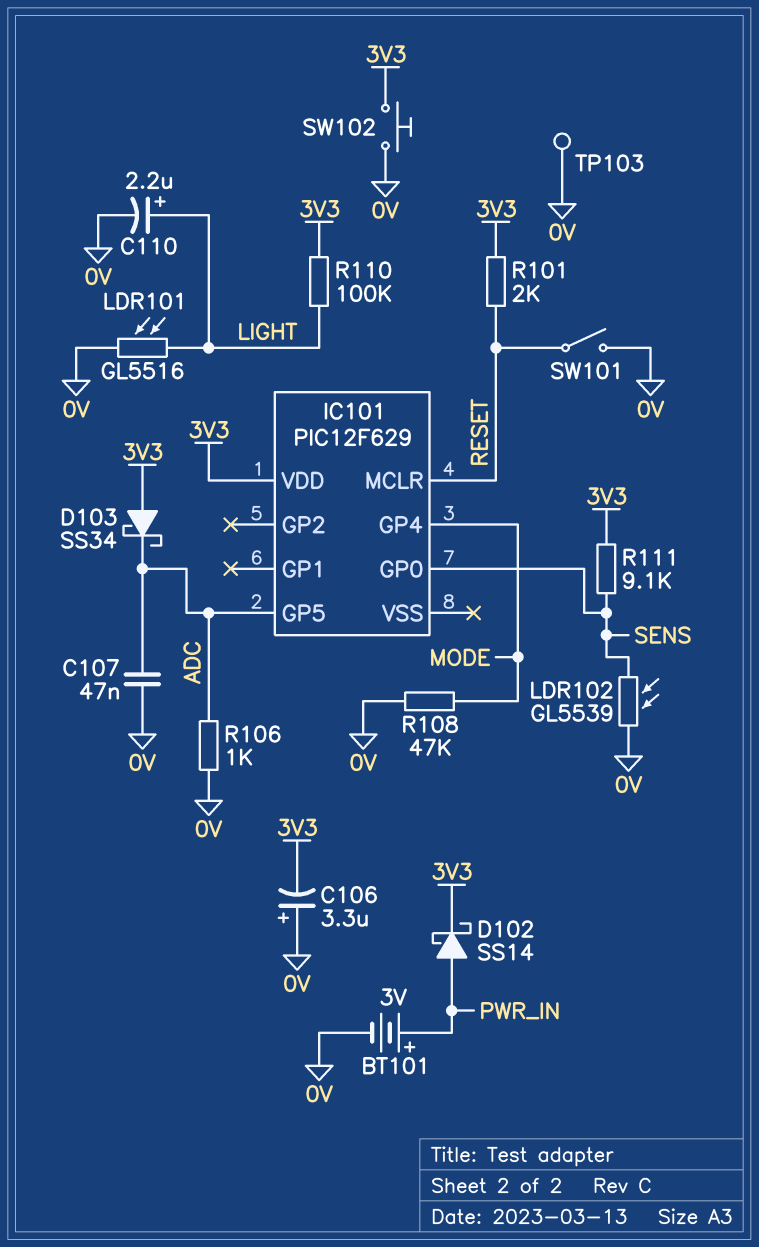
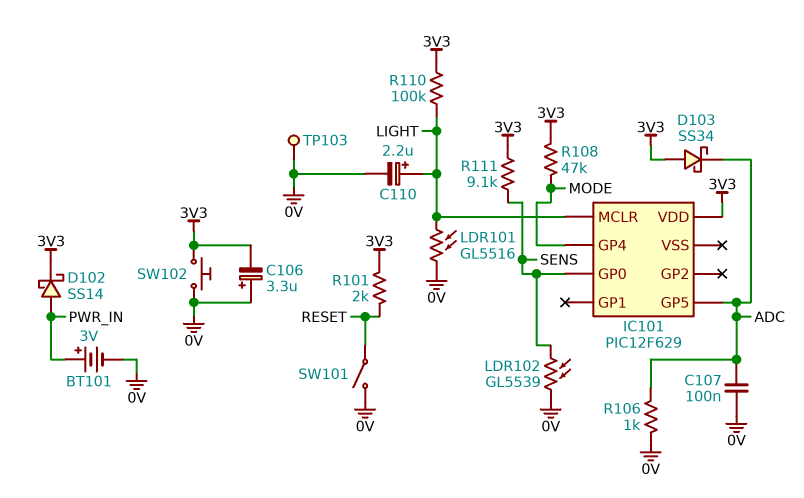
C107: 47nF (0V, ADC) -> 100nF (0V, ADC)
IC101 pin MCLR: RESET -> LIGHT
R108: 47k (0V, MODE) -> 47k (3V3, MODE)

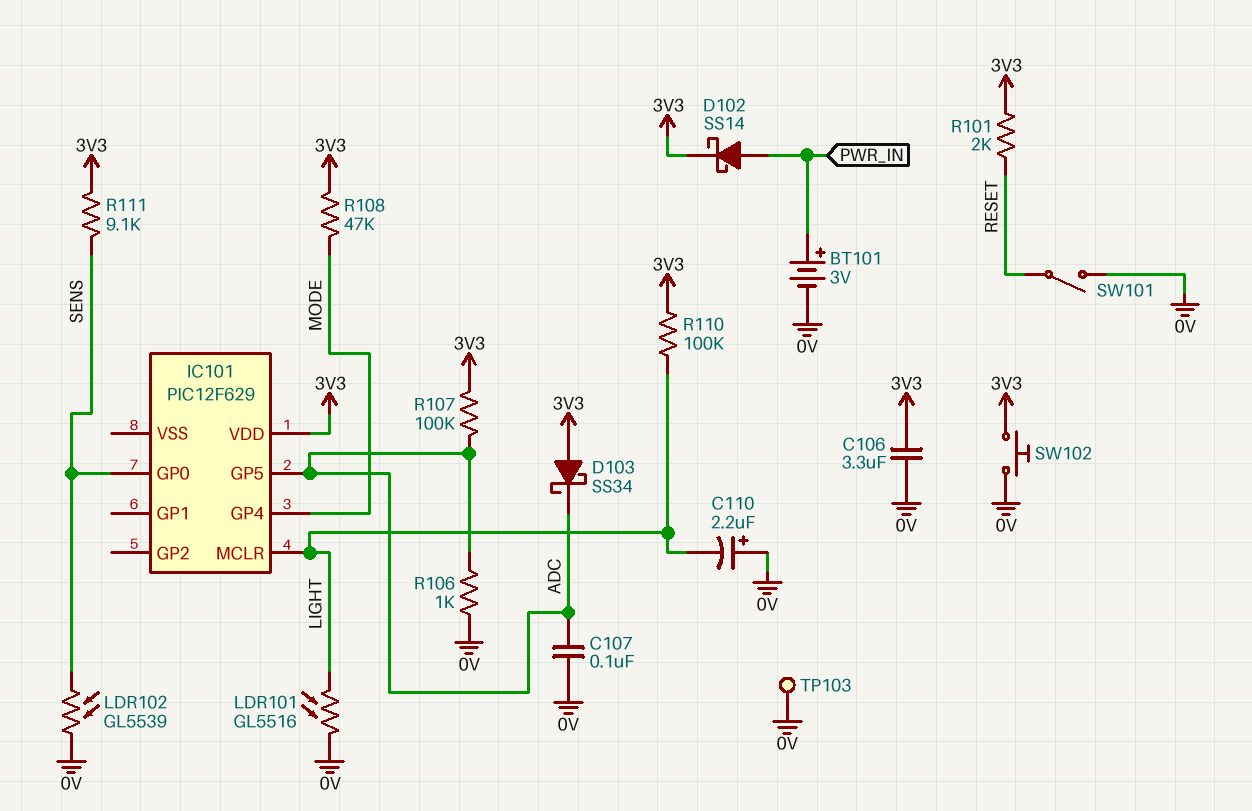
C106: 3.3uF (plus 0V, minus 3V3) -> 3.3uF (0V, 3V3)
C110: 2.2uF (plus LIGHT, minus 0V) -> 2.2uF (plus 0V, minus LIGHT)
R107: none -> 100k (3V3, ADC)

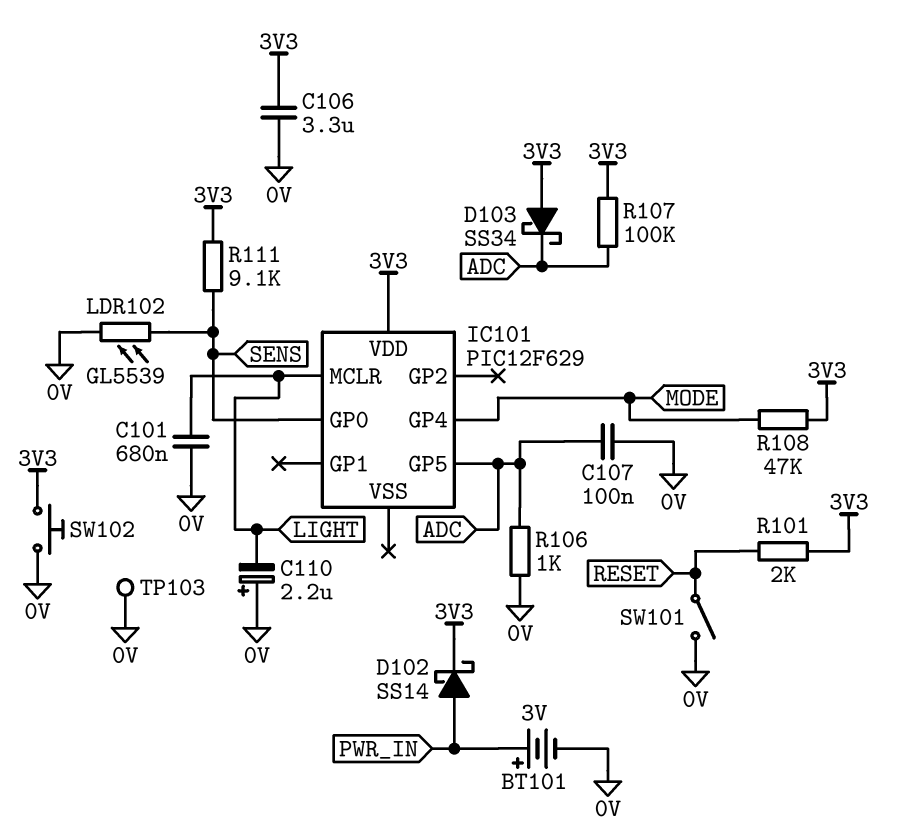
C101: none -> 680nF (0V, LIGHT)
LDR101: GL5516 (0V, LIGHT) -> none
R110: 100k (3V3, LIGHT) -> none

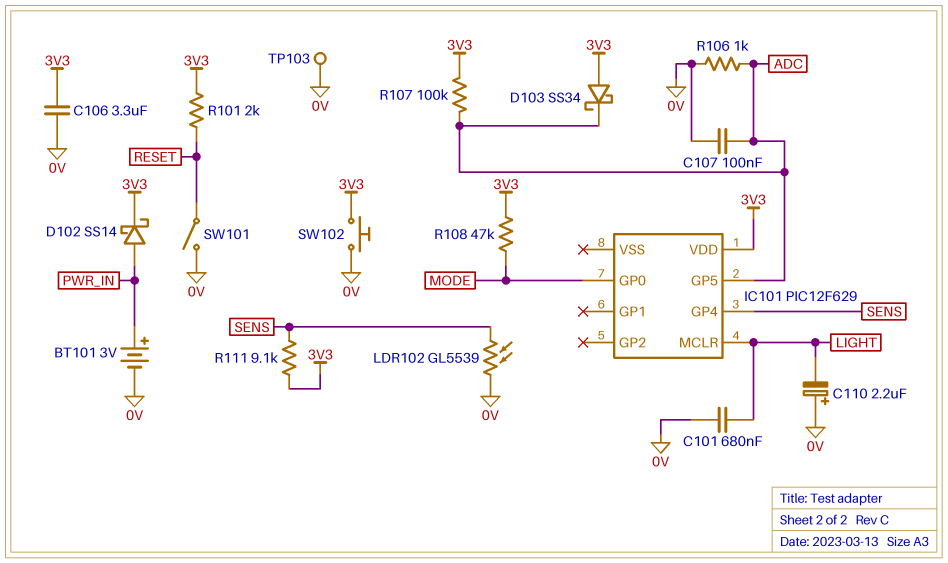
IC101 pin GP0: SENS -> MODE
IC101 pin GP4: MODE -> SENS

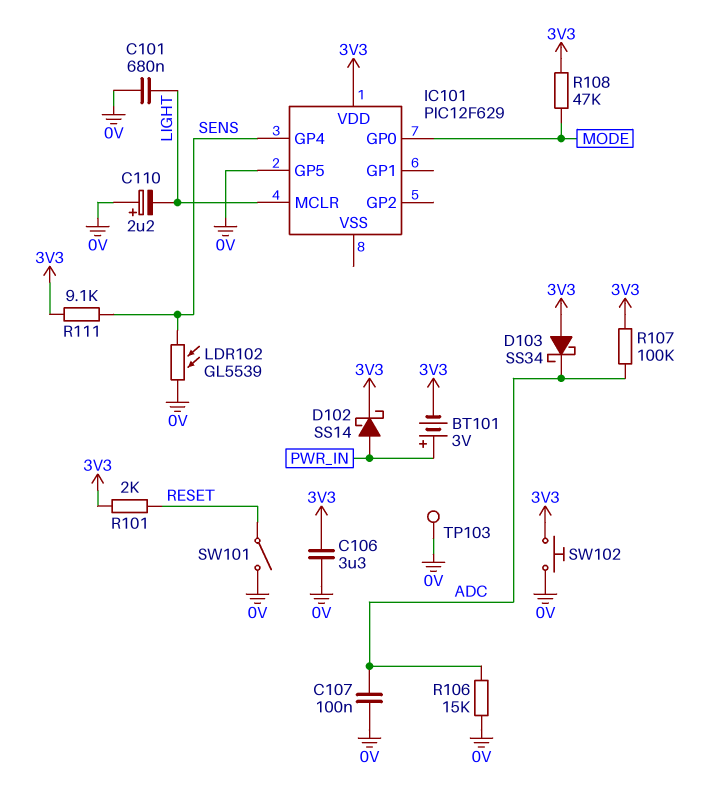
BT101: 3V (plus PWR_IN, minus 0V) -> 3V (plus PWR_IN, minus 3V3)
IC101 pin GP5: ADC -> 0V
R106: 1k (0V, ADC) -> 15k (0V, ADC)

